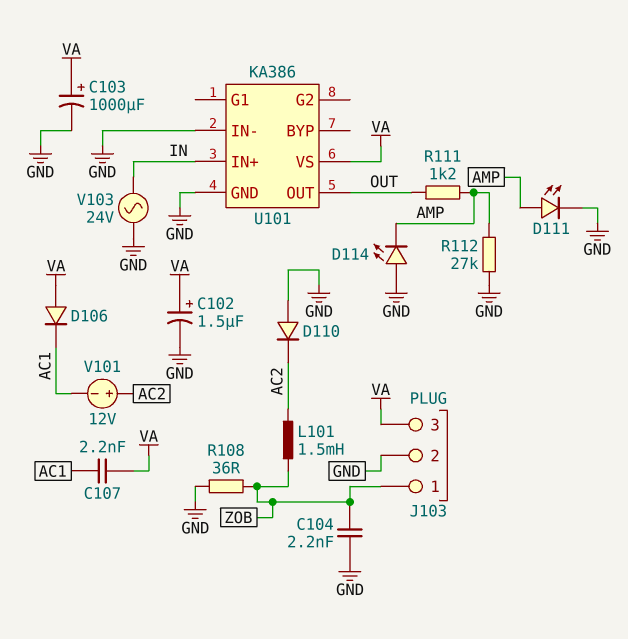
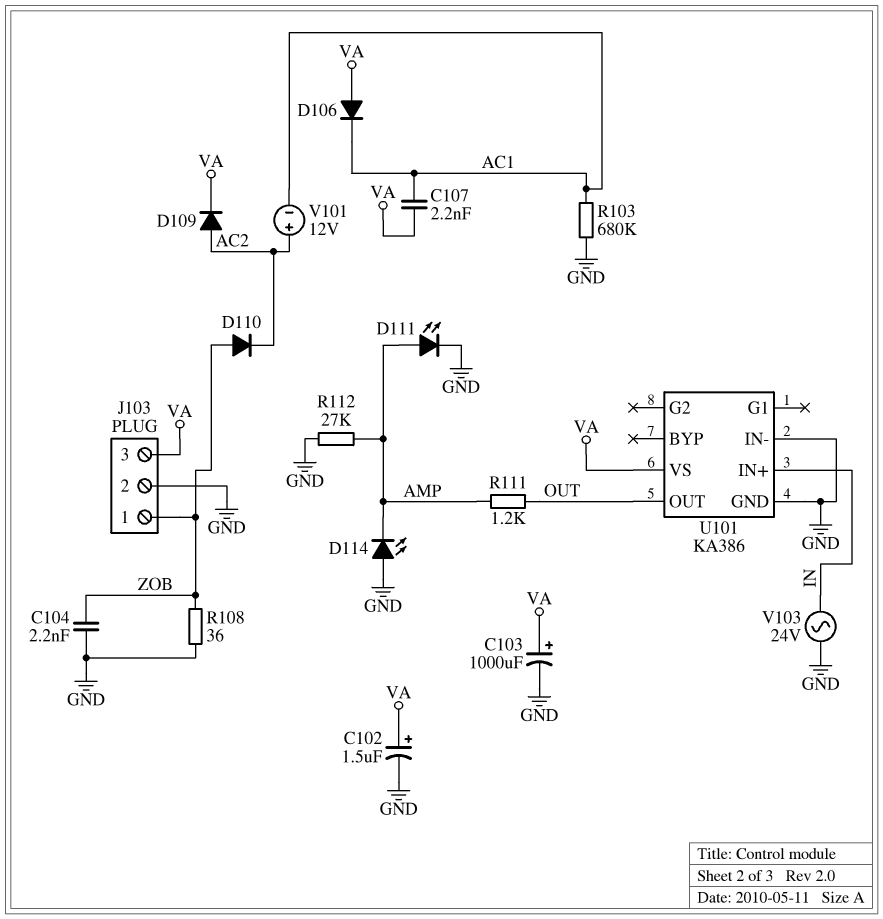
D109: none -> diode (A AC2, K VA)
D110: diode (A GND, K AC2) -> diode (A ZOB, K AC2)
L101: 1.5mH (AC2, ZOB) -> none
R103: none -> 680k (AC1, GND)

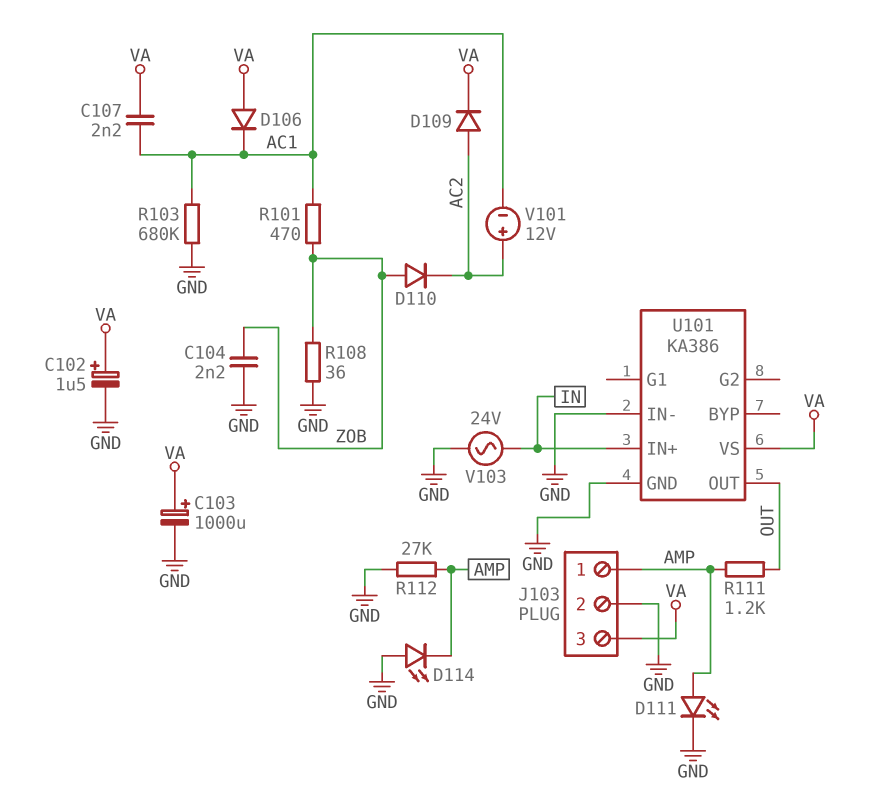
J103 pin 1: ZOB -> AMP
R101: none -> 470 (AC1, ZOB)

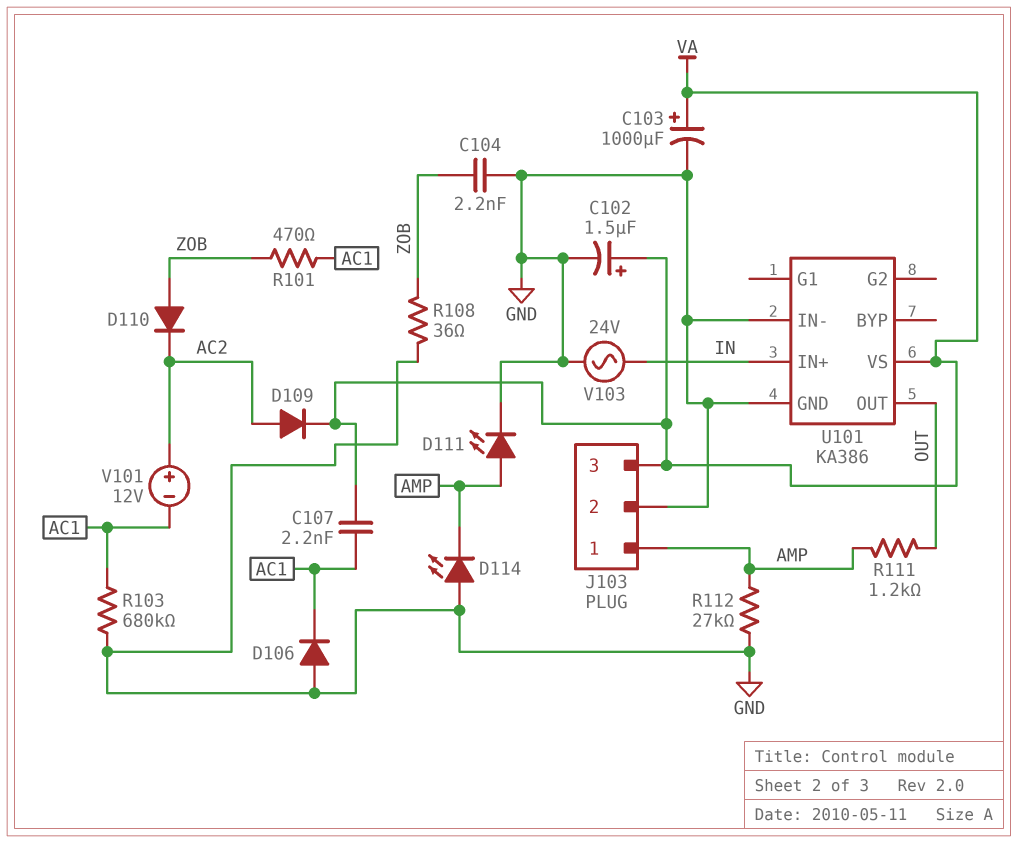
D106: diode (A VA, K AC1) -> diode (A GND, K AC1)

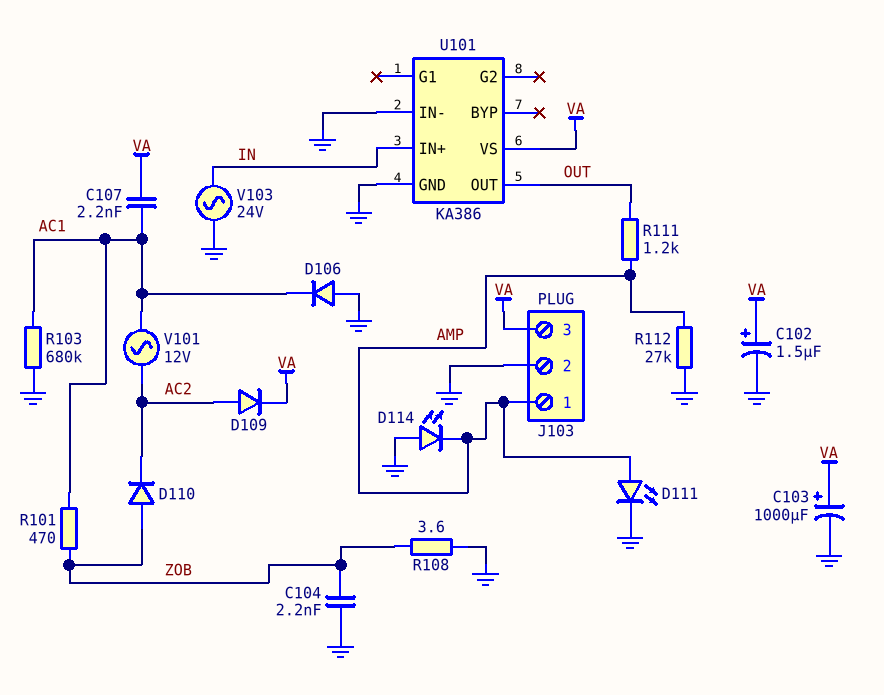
R108: 36 (GND, ZOB) -> 3.6 (GND, ZOB)
V101: 12V (plus AC2, minus AC1) -> AC 12V (AC1, AC2)

